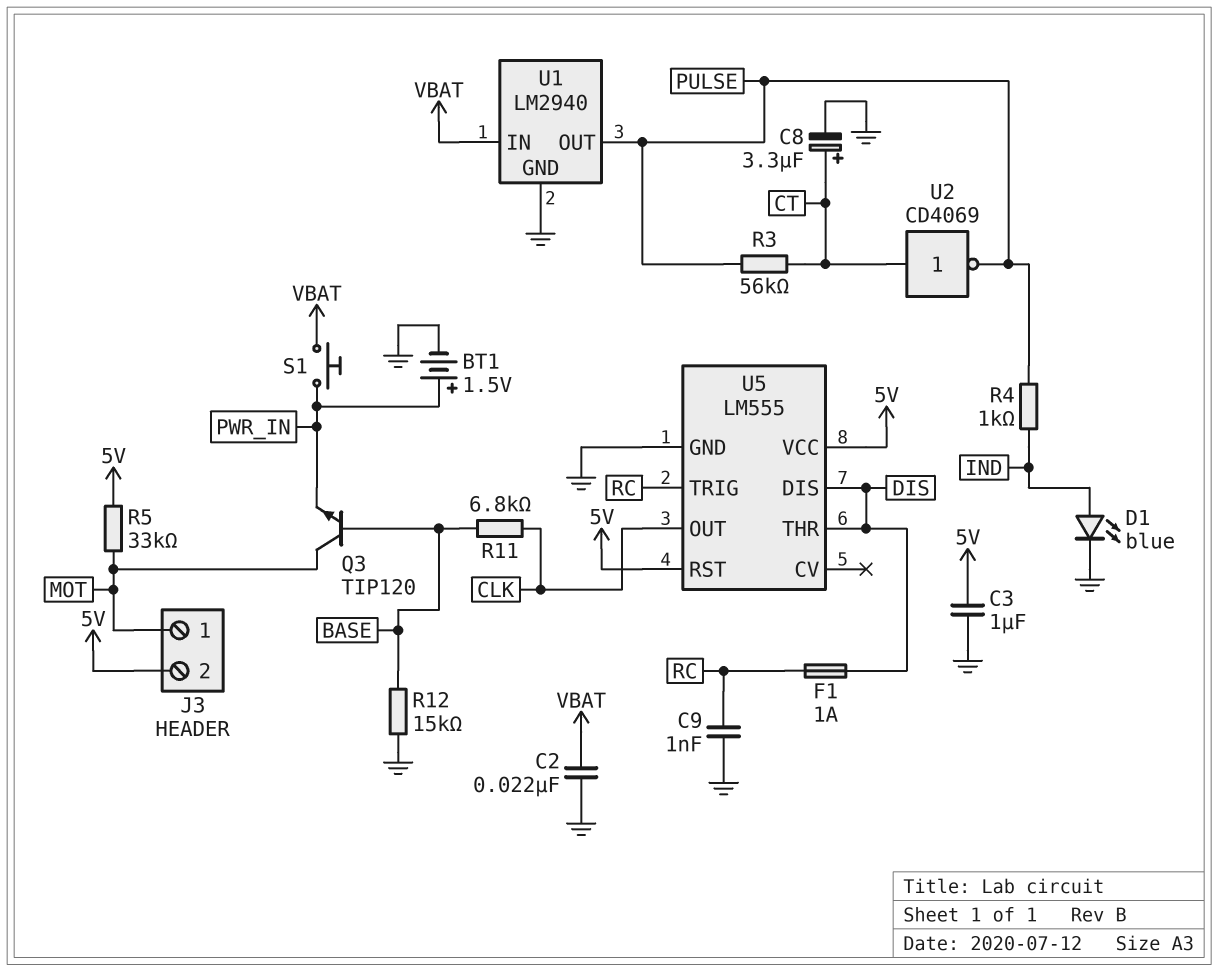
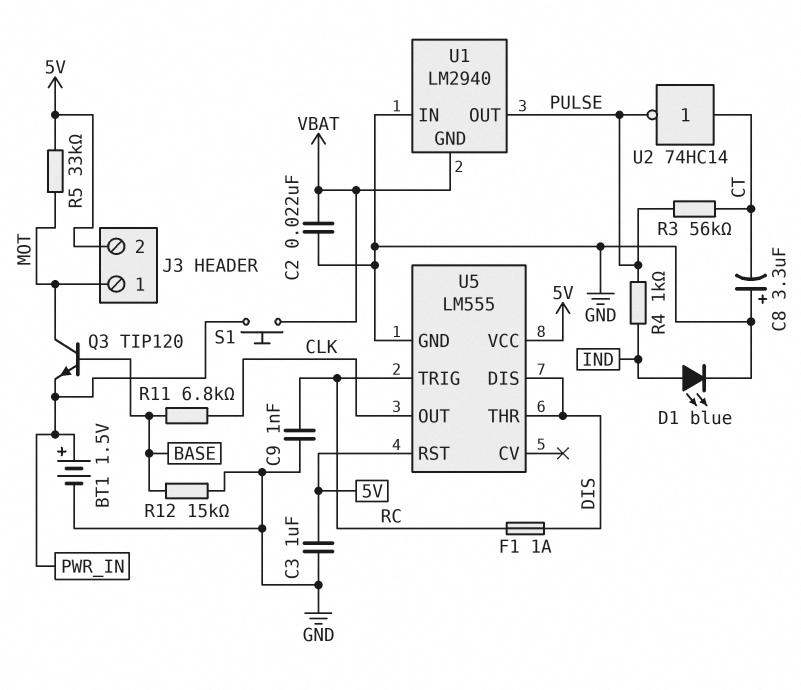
C8: 3.3uF (plus CT, minus GND) -> 3.3uF (plus GND, minus CT)
U1 pin GND: GND -> VBAT
U1 pin IN: VBAT -> GND
U2: NOT CD4069 (in CT, out PULSE) -> NOT 74HC14 (in CT, out PULSE)

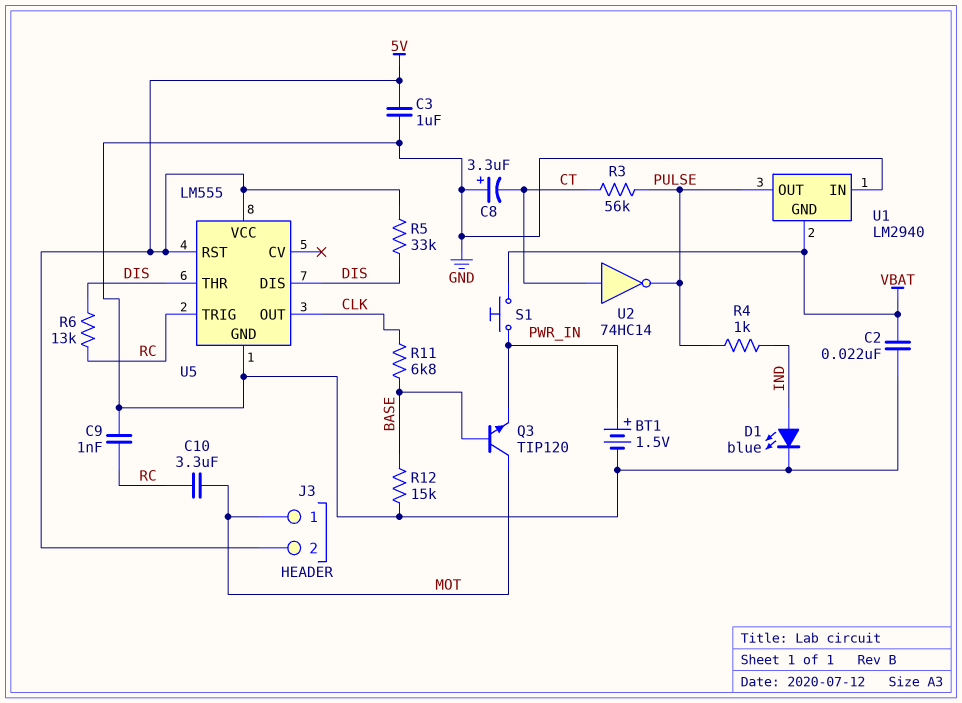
C10: none -> 3.3uF (MOT, RC)
F1: 1A (DIS, RC) -> none
R5: 33k (5V, MOT) -> 33k (5V, DIS)
R6: none -> 13k (DIS, RC)

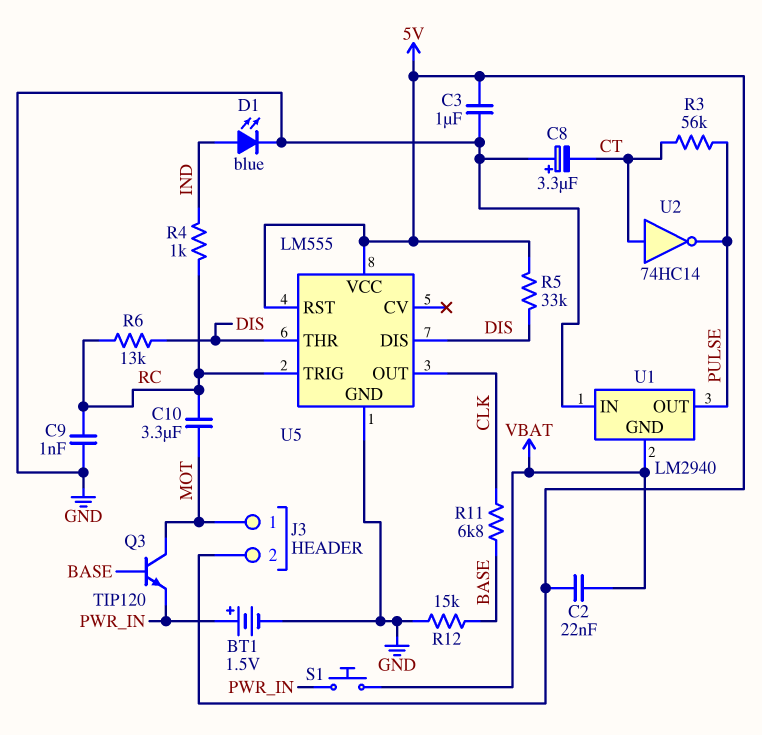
C2: 22nF (GND, VBAT) -> 22nF (5V, VBAT)
R4: 1k (IND, PULSE) -> 1k (IND, RC)

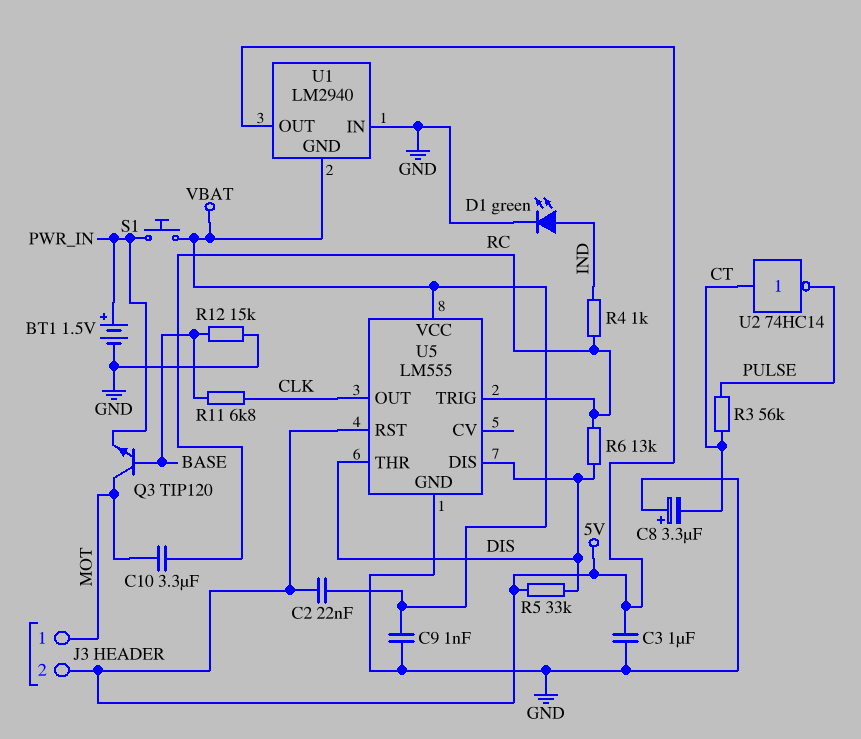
C9: 1nF (GND, RC) -> 1nF (GND, VBAT)
D1: LED blue (A IND, K GND) -> LED green (A IND, K GND)
U1 pin OUT: PULSE -> 5V
U5 pin VCC: 5V -> VBAT

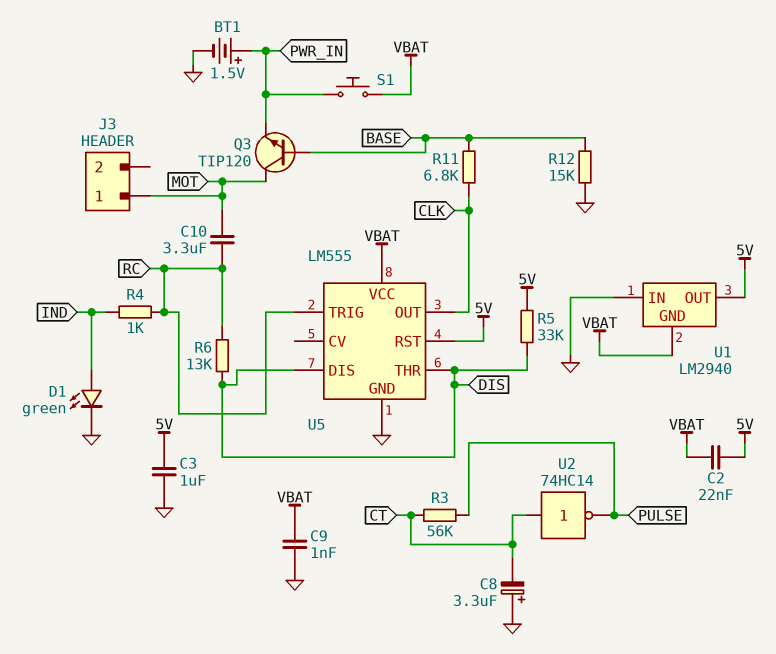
J3 pin 2: 5V -> none

